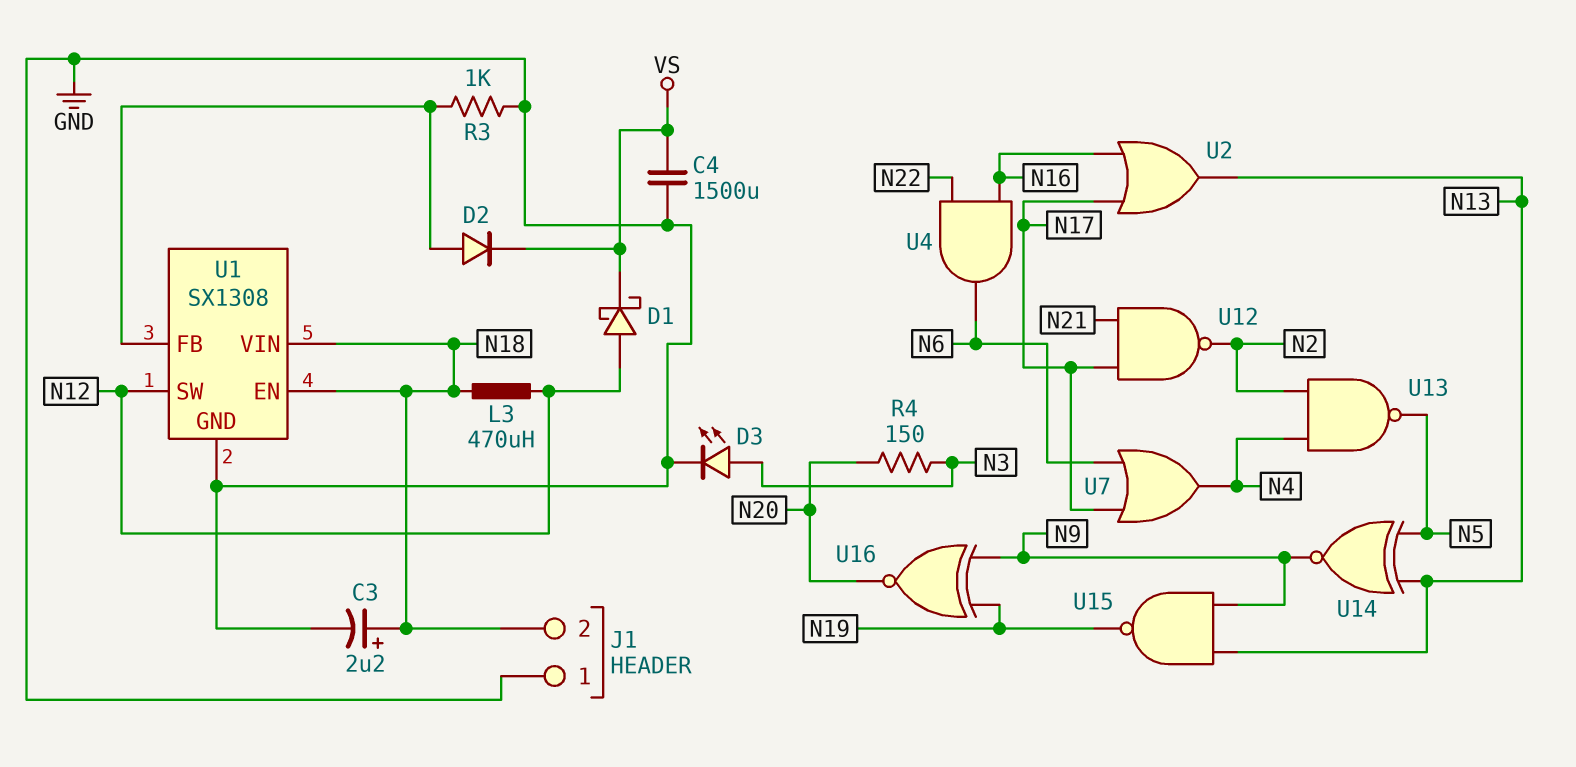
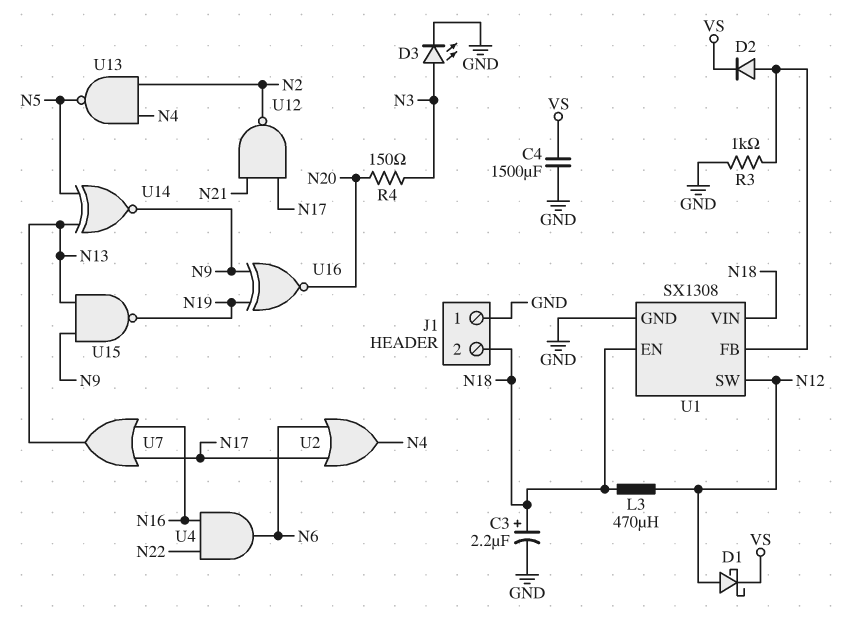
U2: OR (in N16, in N17, out N13) -> OR (in N6, in N17, out N4)
U7: OR (in N6, in N17, out N4) -> OR (in N16, in N17, out N13)

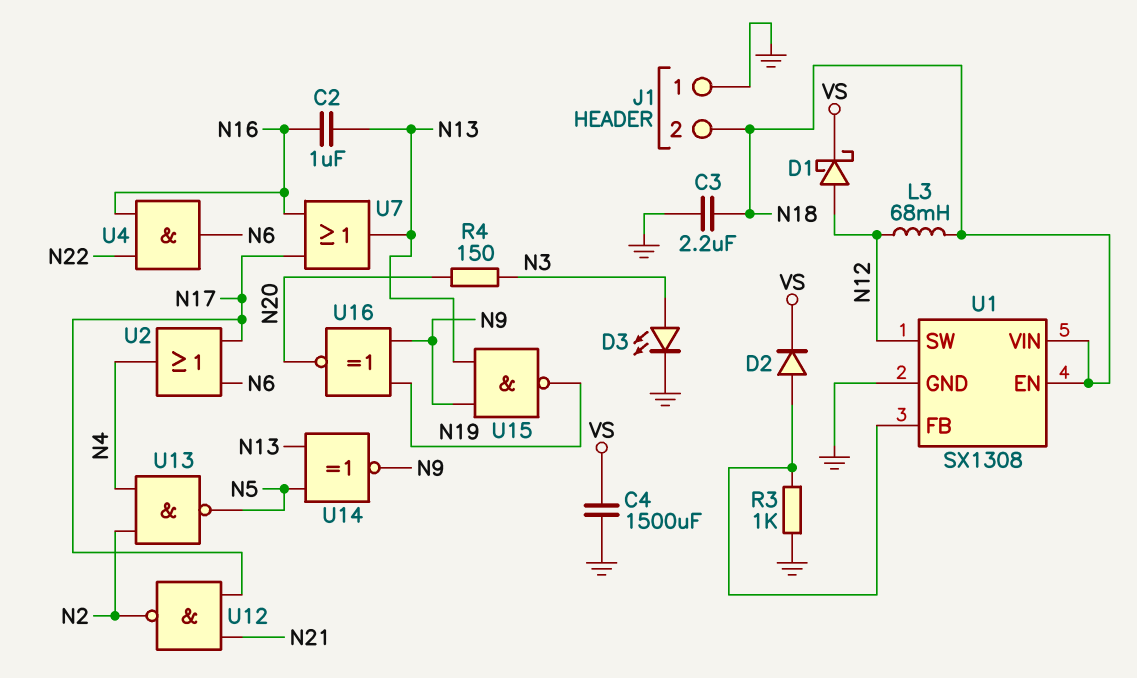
C2: none -> 1uF (N13, N16)
C3: 2.2uF (plus N18, minus GND) -> 2.2uF (GND, N18)
L3: 470uH (N12, N18) -> 68mH (N12, N18)

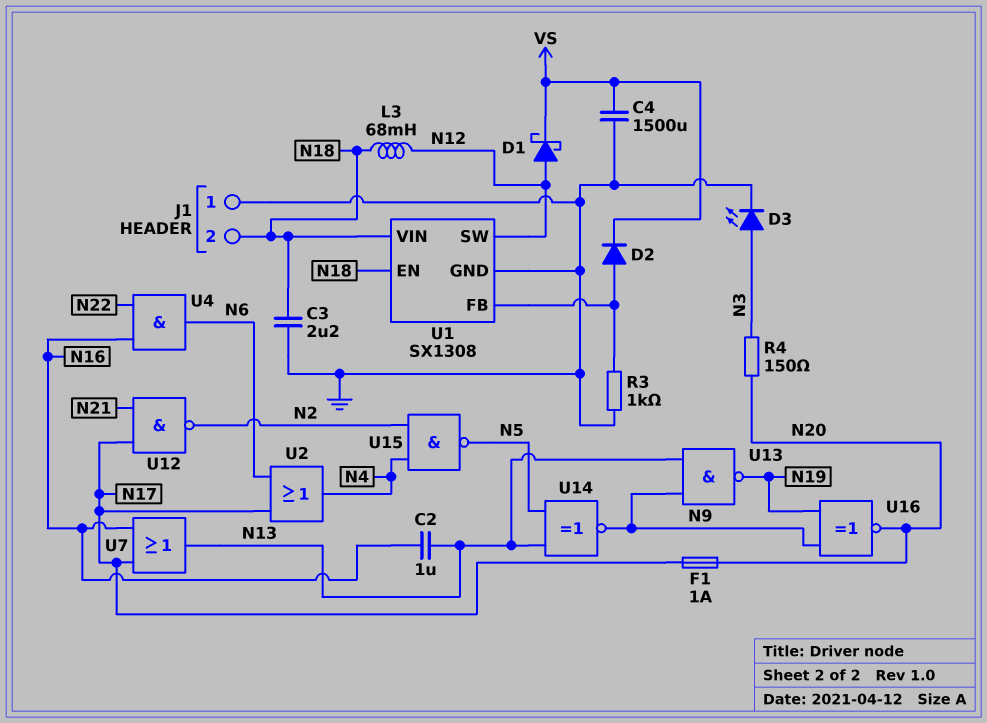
F1: none -> 1A (N17, N20)
U13: NAND (in N2, in N4, out N5) -> NAND (in N9, in N13, out N19)
U15: NAND (in N9, in N13, out N19) -> NAND (in N2, in N4, out N5)

